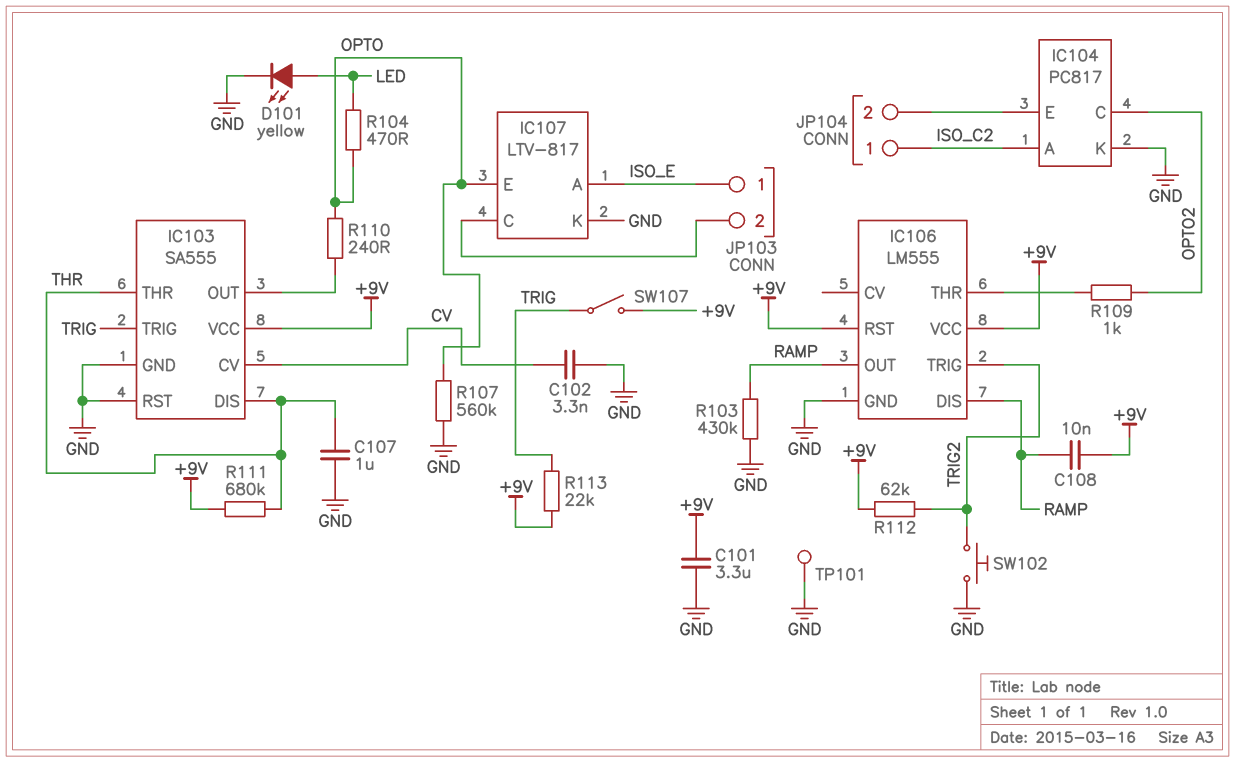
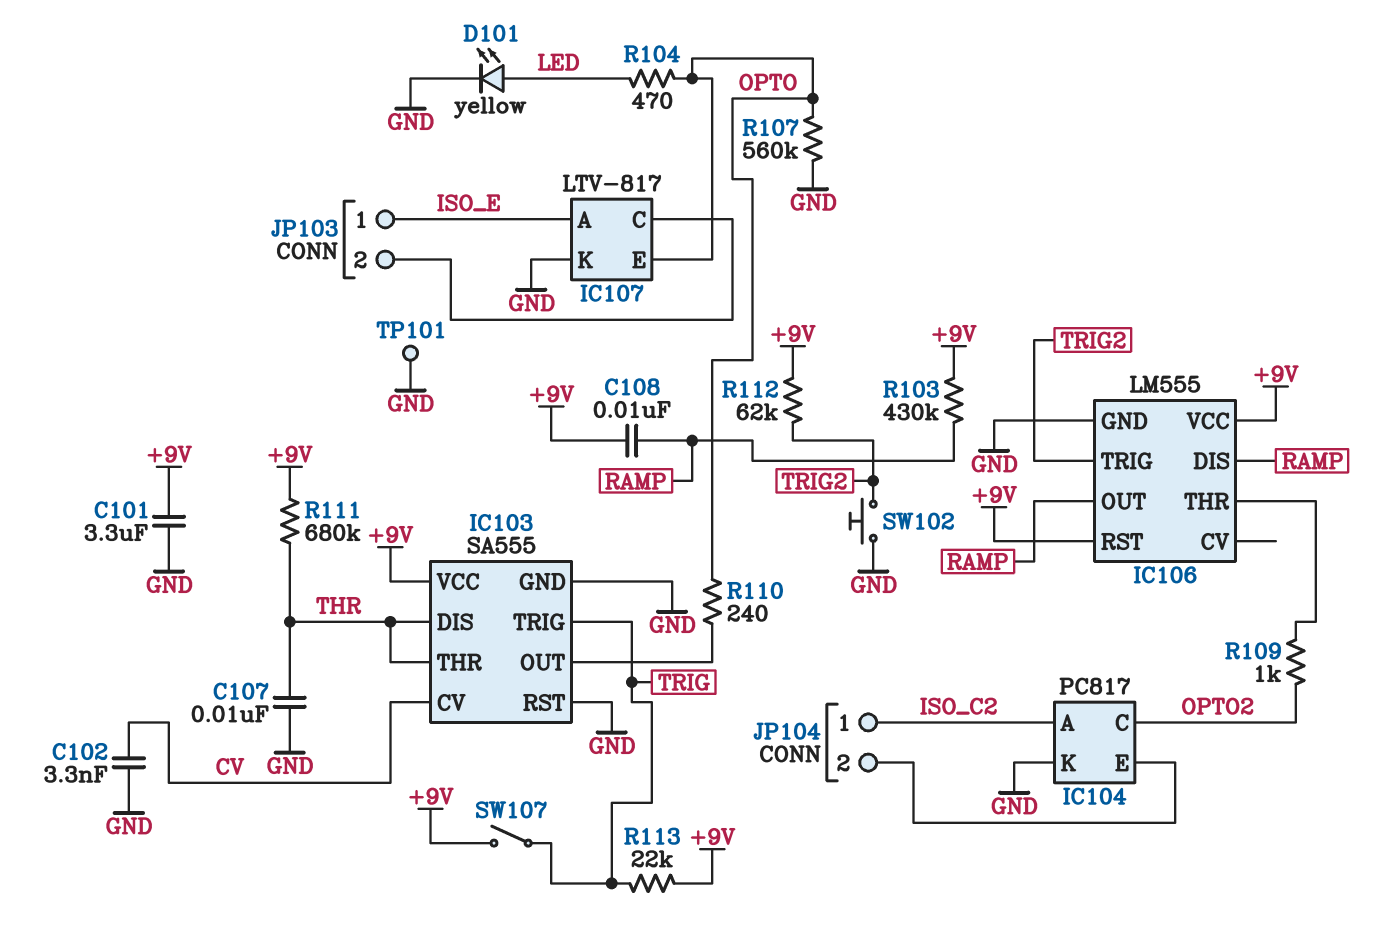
C107: 1uF (GND, THR) -> 10nF (GND, THR)
R103: 430k (GND, RAMP) -> 430k (+9V, RAMP)

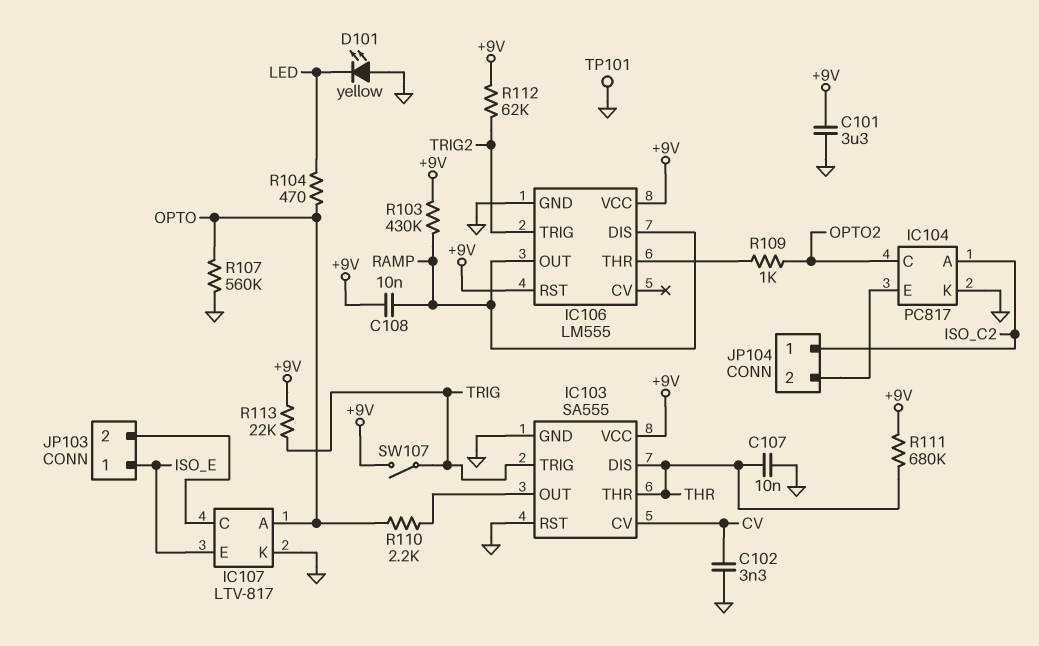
D101: LED yellow (A LED, K GND) -> LED yellow (A GND, K LED)
IC107 pin A: ISO_E -> OPTO
IC107 pin E: OPTO -> ISO_E
R110: 240 (IC103/OUT, OPTO) -> 2.2k (IC103/OUT, OPTO)
SW102: button (GND, TRIG2) -> none

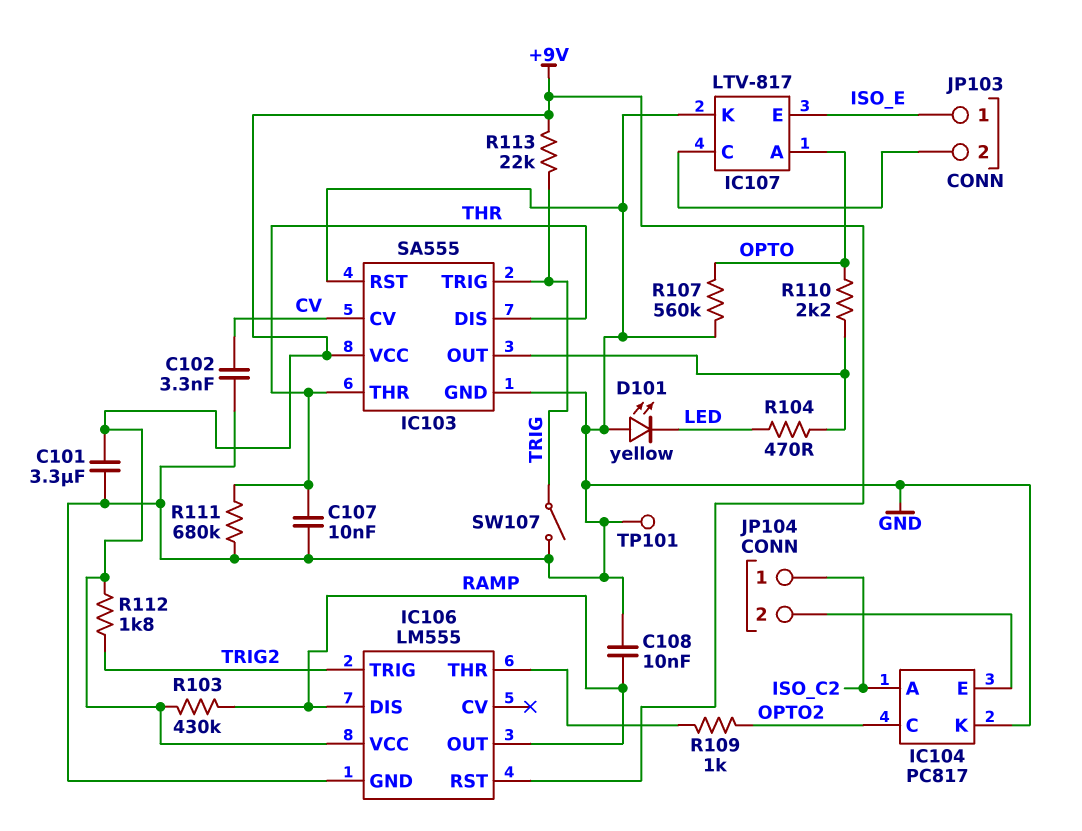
C108: 10nF (+9V, RAMP) -> 10nF (GND, RAMP)
R104: 470 (LED, OPTO) -> 470 (IC103/OUT, LED)
R111: 680k (+9V, THR) -> 680k (GND, THR)
R112: 62k (+9V, TRIG2) -> 1.8k (+9V, TRIG2)
SW107: switch (+9V, TRIG) -> switch (GND, TRIG)

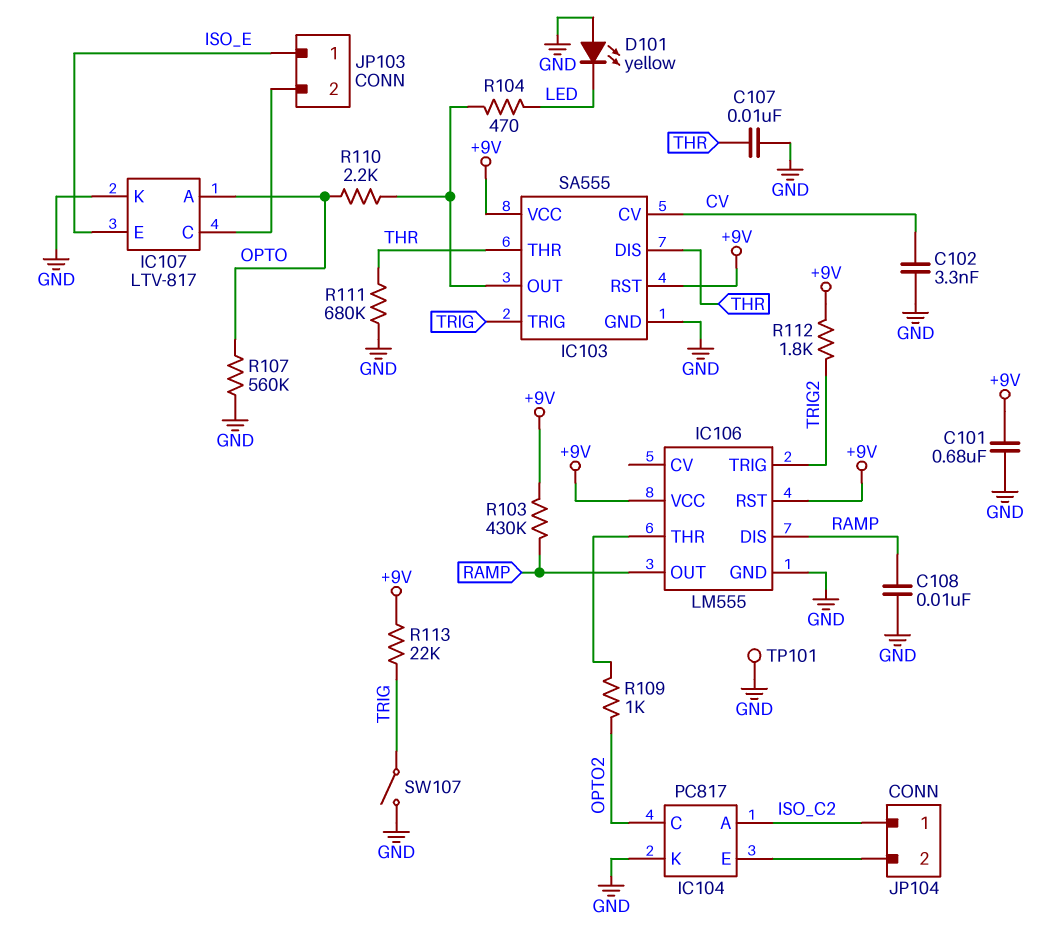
C101: 3.3uF (+9V, GND) -> 680nF (+9V, GND)
IC103 pin RST: GND -> +9V

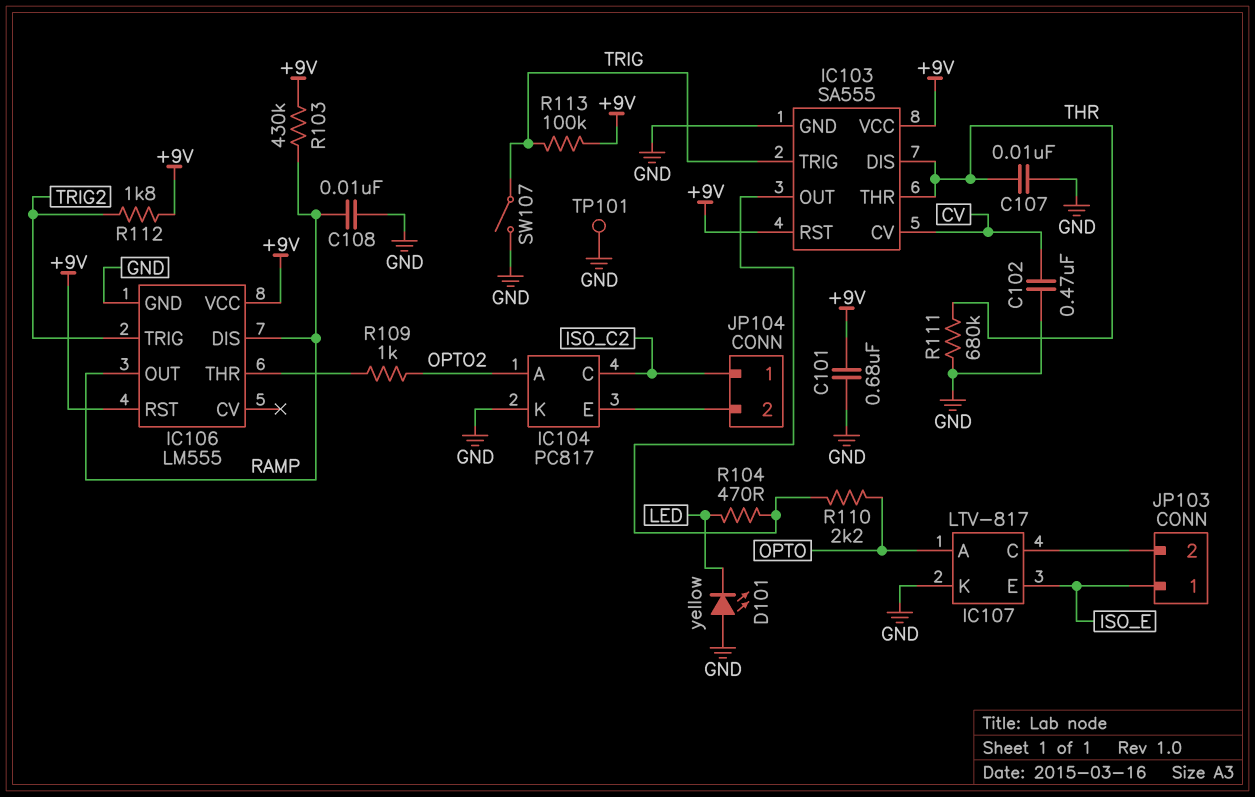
C102: 3.3nF (CV, GND) -> 470nF (CV, GND)
IC104 pin A: ISO_C2 -> OPTO2
IC104 pin C: OPTO2 -> ISO_C2
R107: 560k (GND, OPTO) -> none
R113: 22k (+9V, TRIG) -> 100k (+9V, TRIG)

